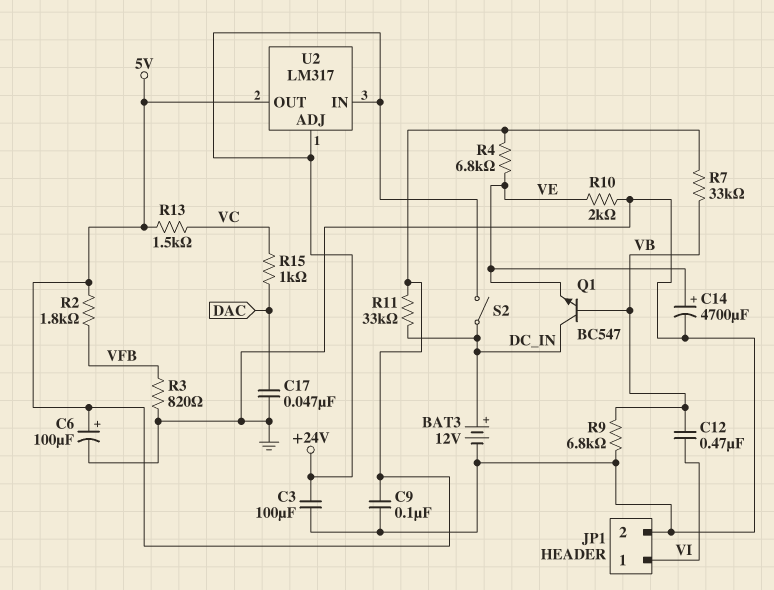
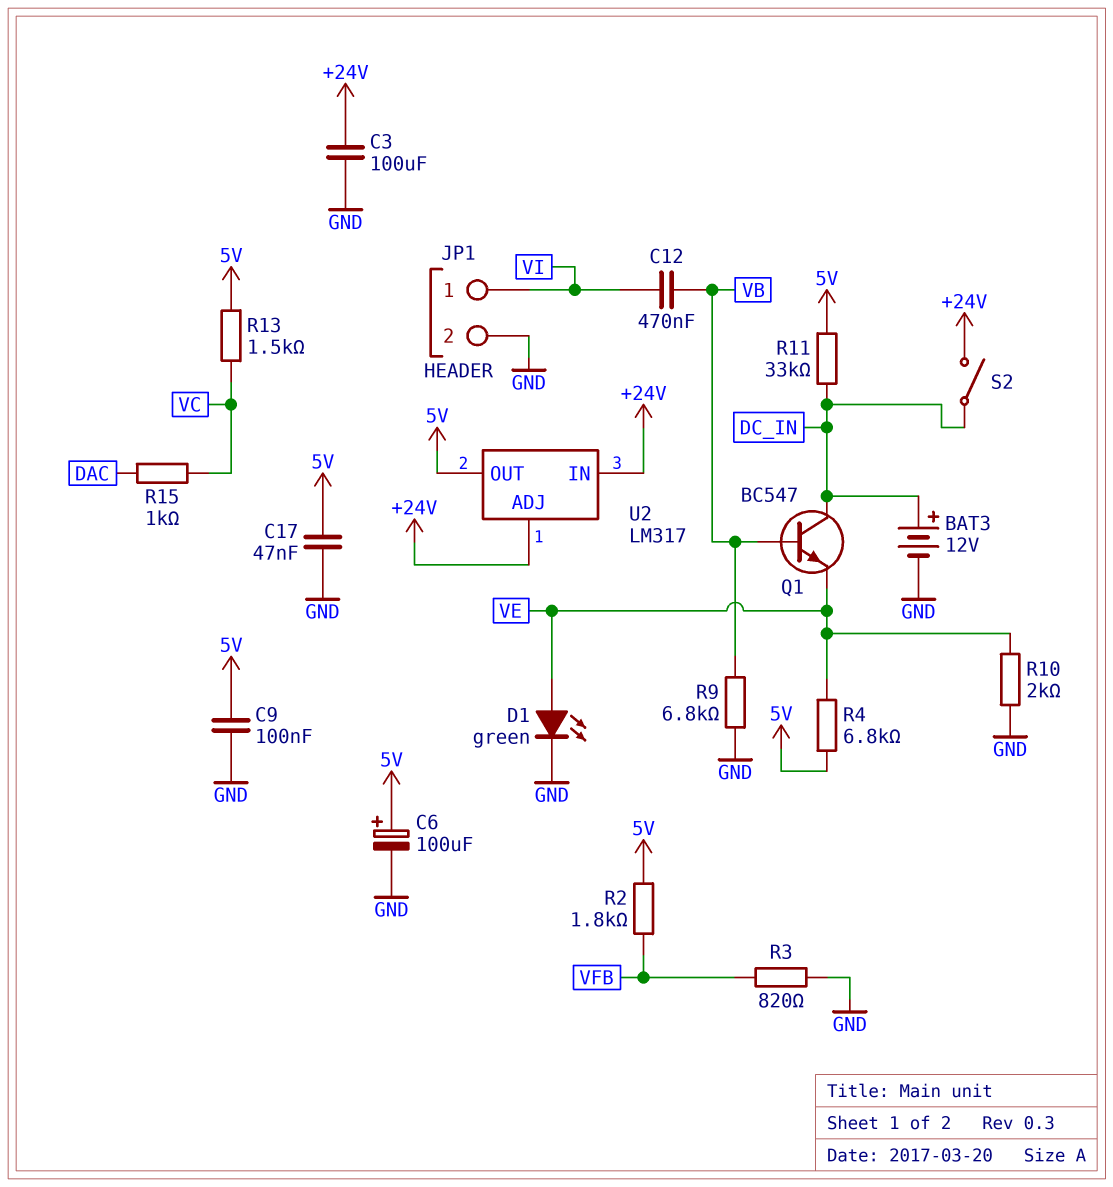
C14: 4700uF (plus VE, minus GND) -> none
C17: 47nF (DAC, GND) -> 47nF (5V, GND)
D1: none -> LED green (A VE, K GND)
R7: 33k (5V, VB) -> none

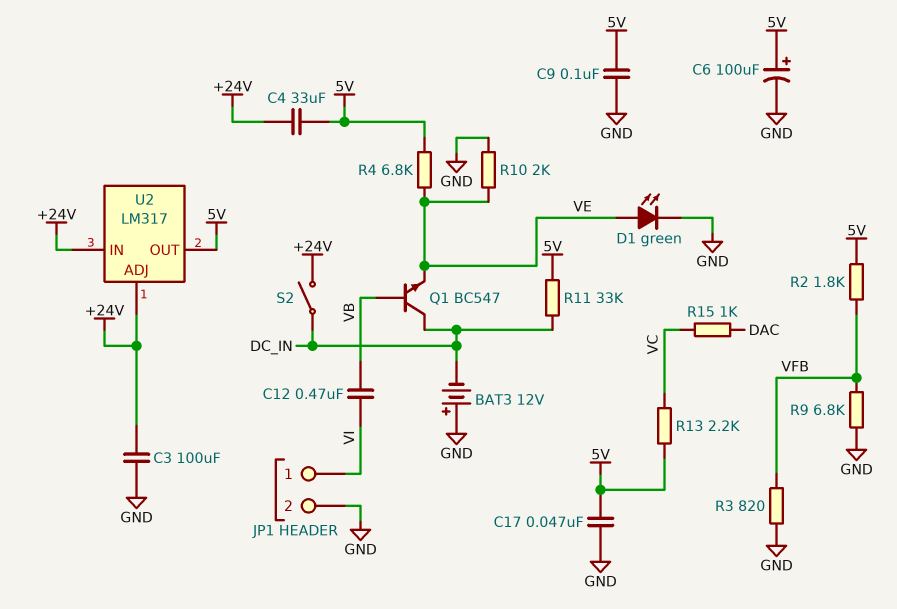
BAT3: 12V (plus DC_IN, minus GND) -> 12V (plus GND, minus DC_IN)
C4: none -> 33uF (+24V, 5V)
R9: 6.8k (GND, VB) -> 6.8k (GND, VFB)
R13: 1.5k (5V, VC) -> 2.2k (5V, VC)

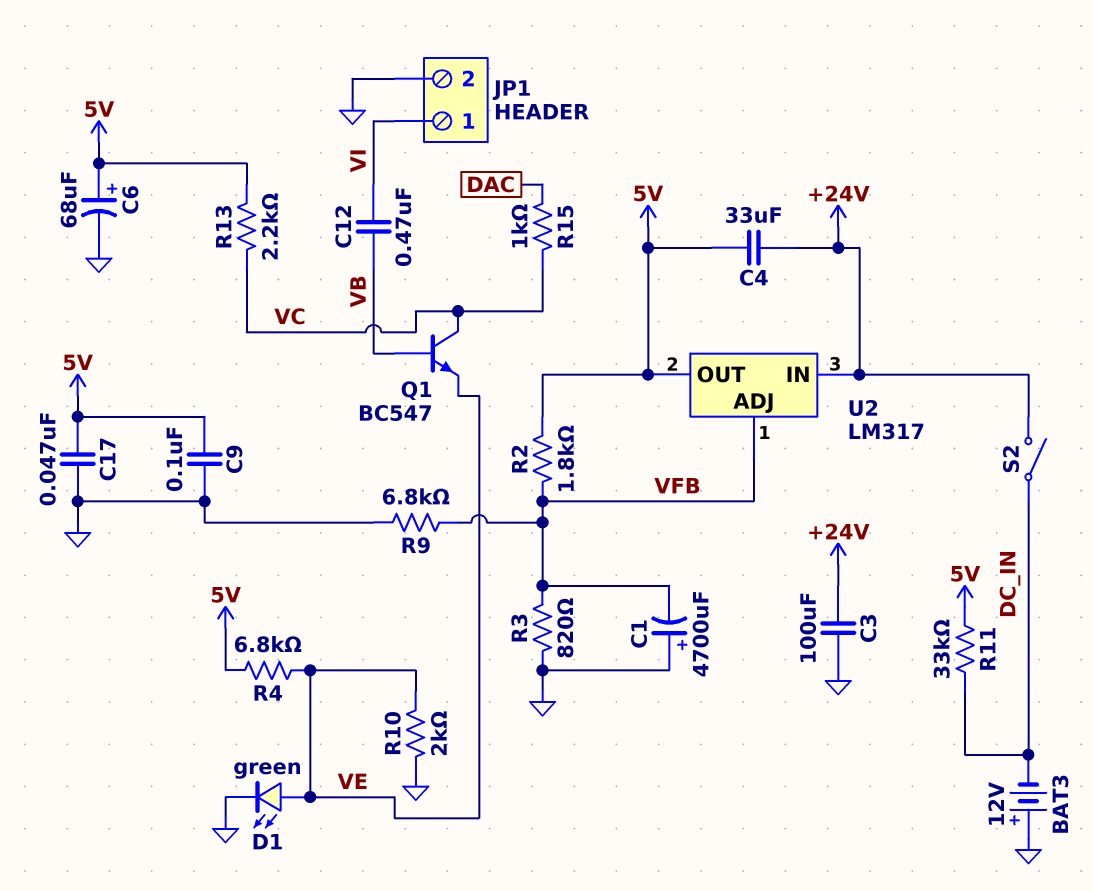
C1: none -> 4700uF (plus GND, minus VFB)
C6: 100uF (plus 5V, minus GND) -> 68uF (plus 5V, minus GND)
Q1: NPN BC547 (B VB, C DC_IN, E VE) -> NPN BC547 (B VB, C VC, E VE)
U2 pin ADJ: +24V -> VFB

